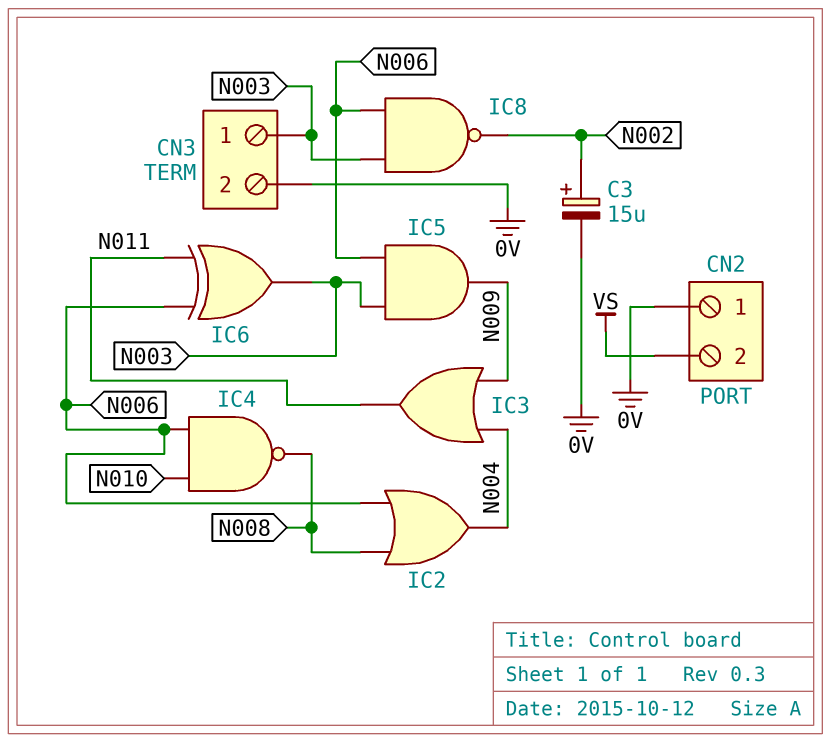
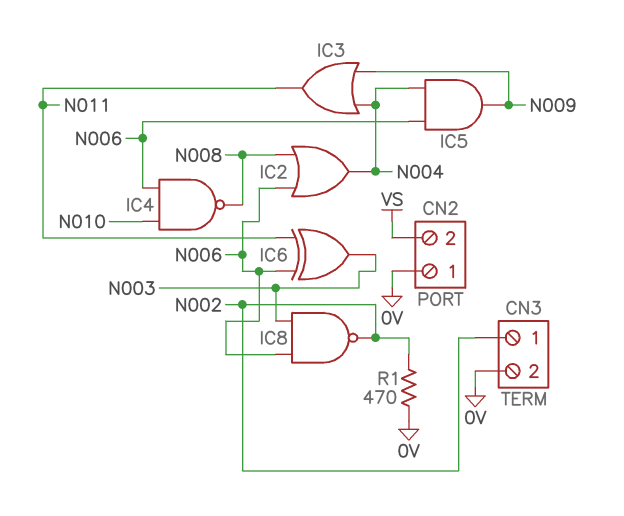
C3: 15uF (plus N002, minus 0V) -> none
CN3 pin 1: N003 -> N002
IC5: AND (in N003, in N006, out N009) -> AND (in N004, in N006, out N009)
R1: none -> 470 (0V, N002)

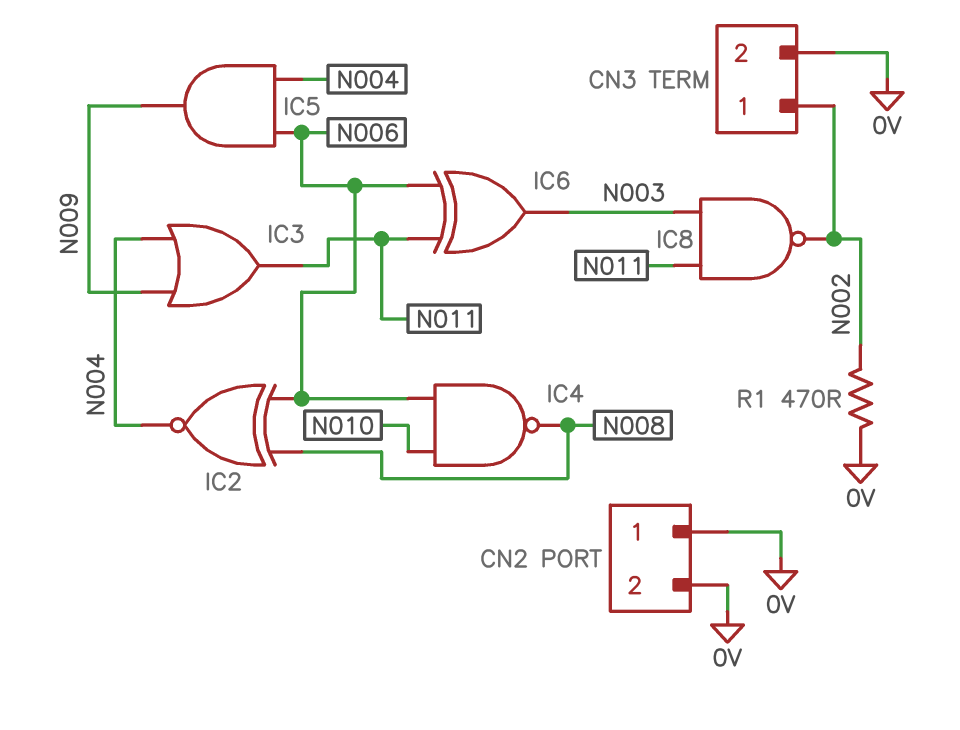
CN2 pin 2: VS -> 0V
IC2: OR (in N006, in N008, out N004) -> XNOR (in N006, in N008, out N004)
IC8: NAND (in N003, in N006, out N002) -> NAND (in N003, in N011, out N002)

